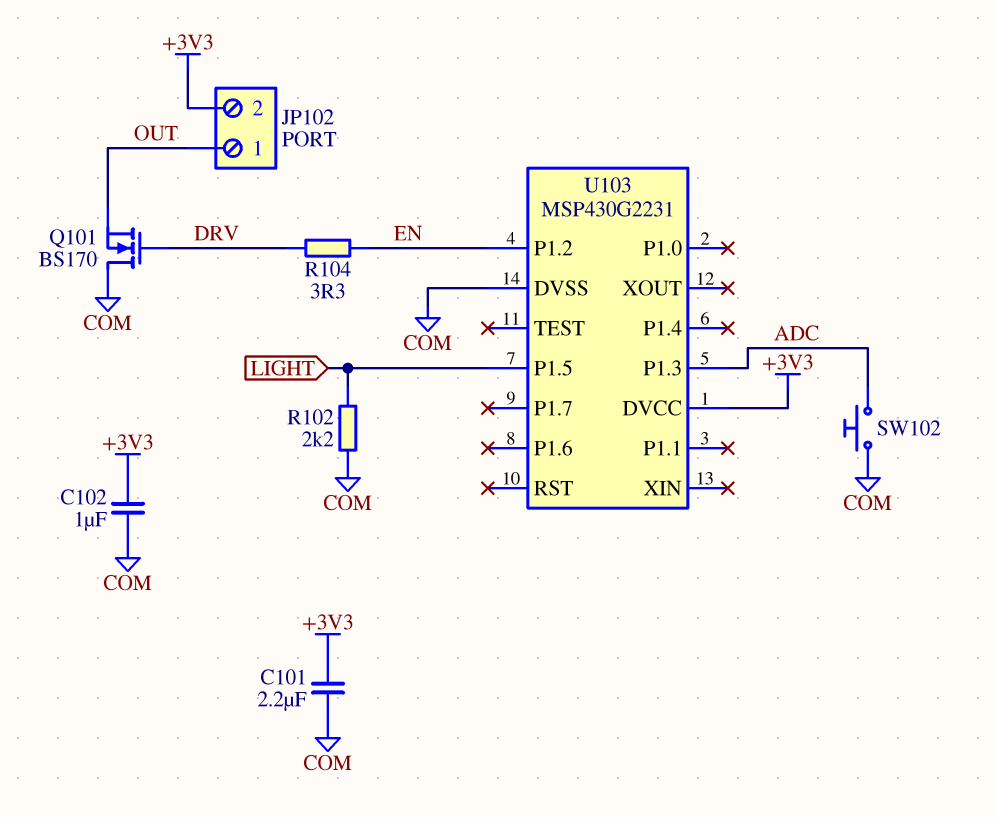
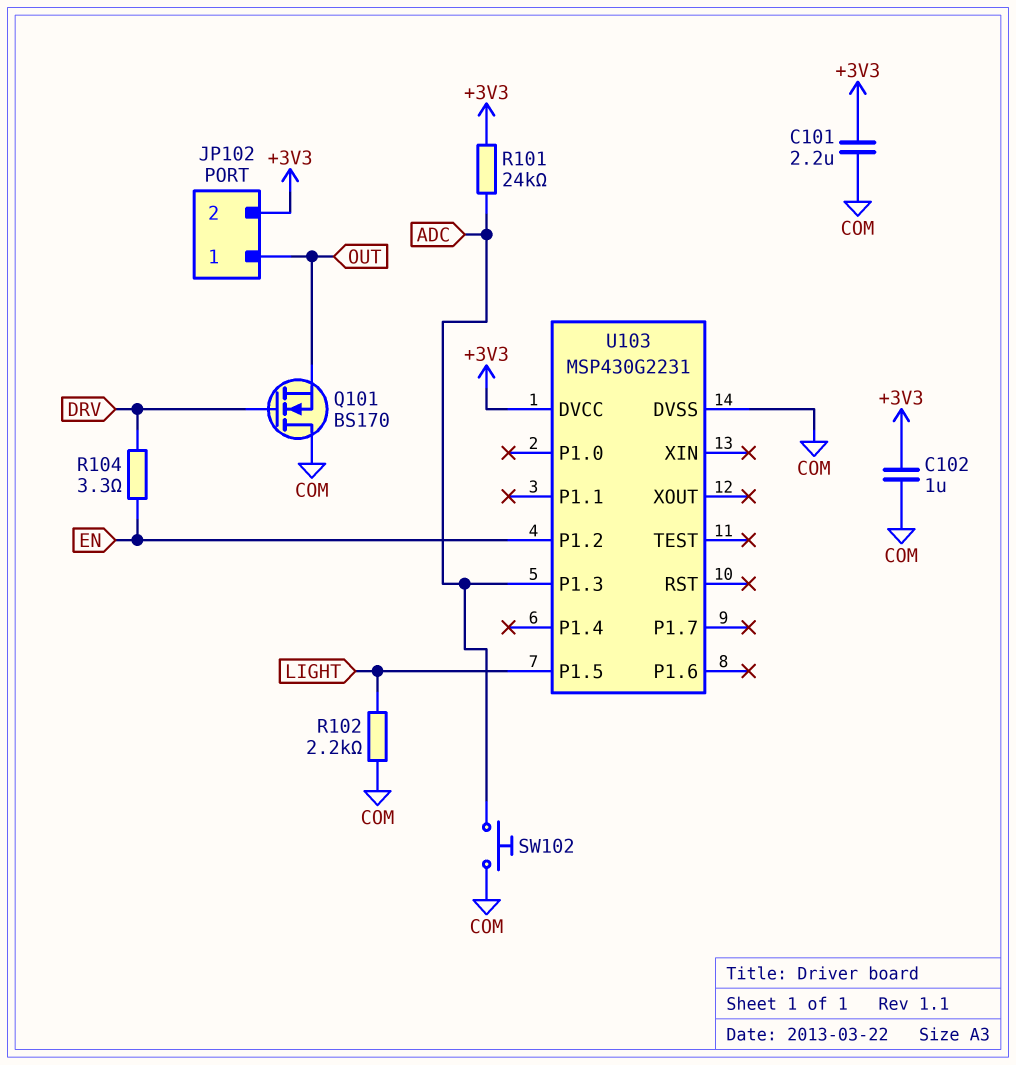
R101: none -> 24k (+3V3, ADC)

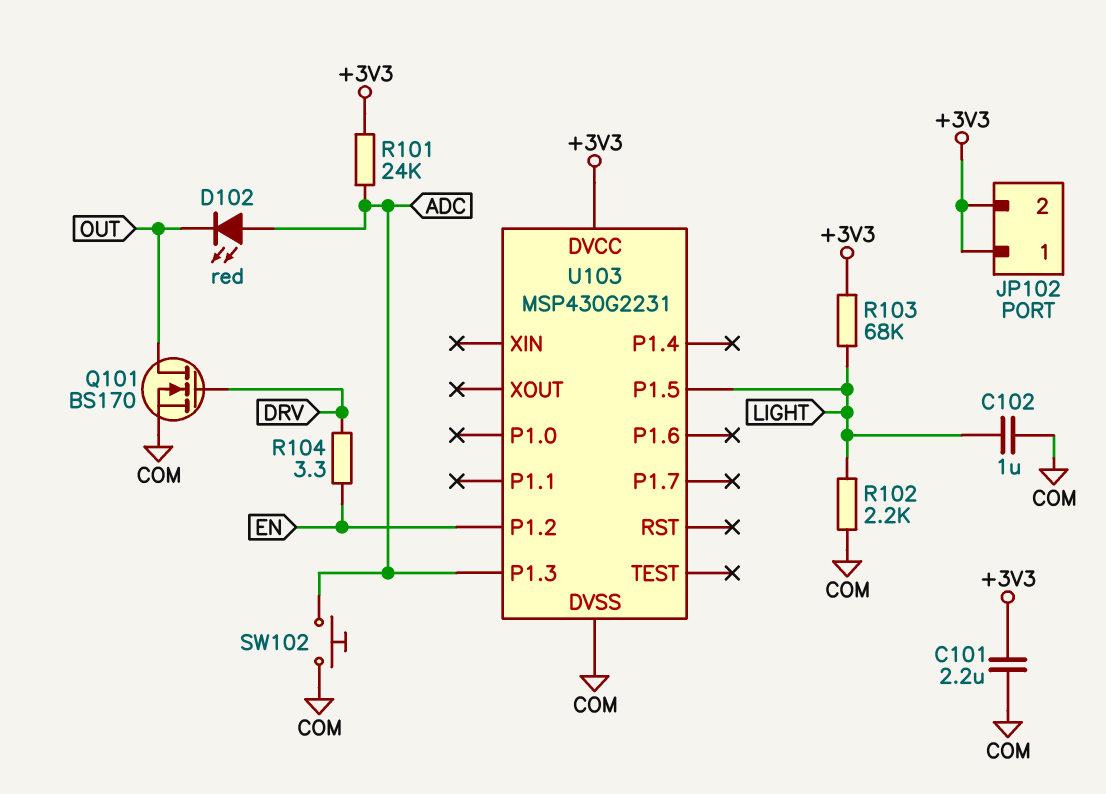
C102: 1uF (+3V3, COM) -> 1uF (COM, LIGHT)
D102: none -> LED red (A ADC, K OUT)
JP102 pin 1: OUT -> +3V3
Q101: NMOS BS170 (G DRV, D COM, S OUT) -> NMOS BS170 (G DRV, D OUT, S COM)
R103: none -> 68k (+3V3, LIGHT)

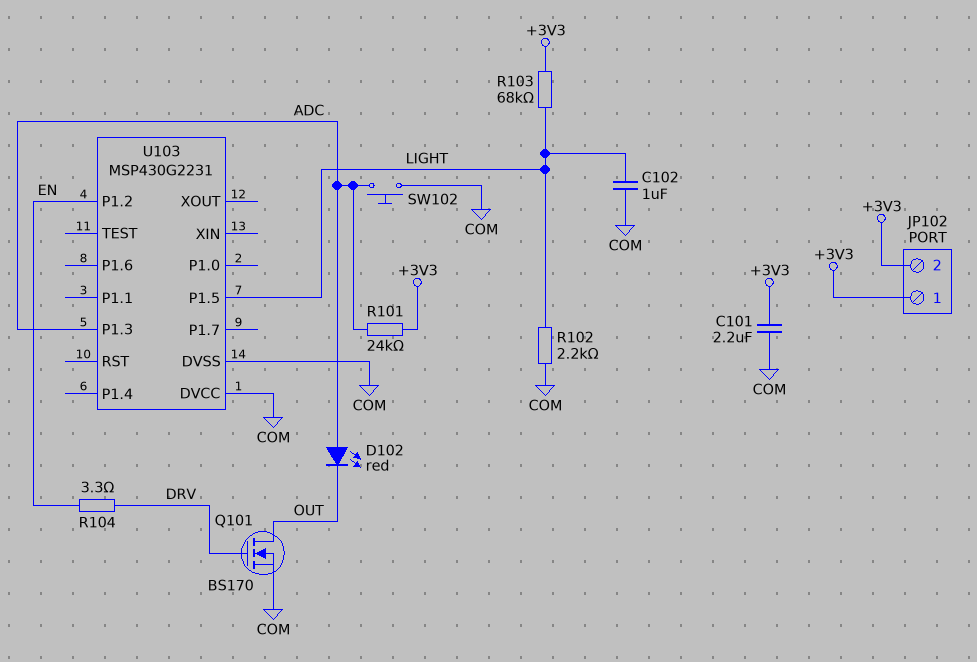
U103 pin DVCC: +3V3 -> COM

